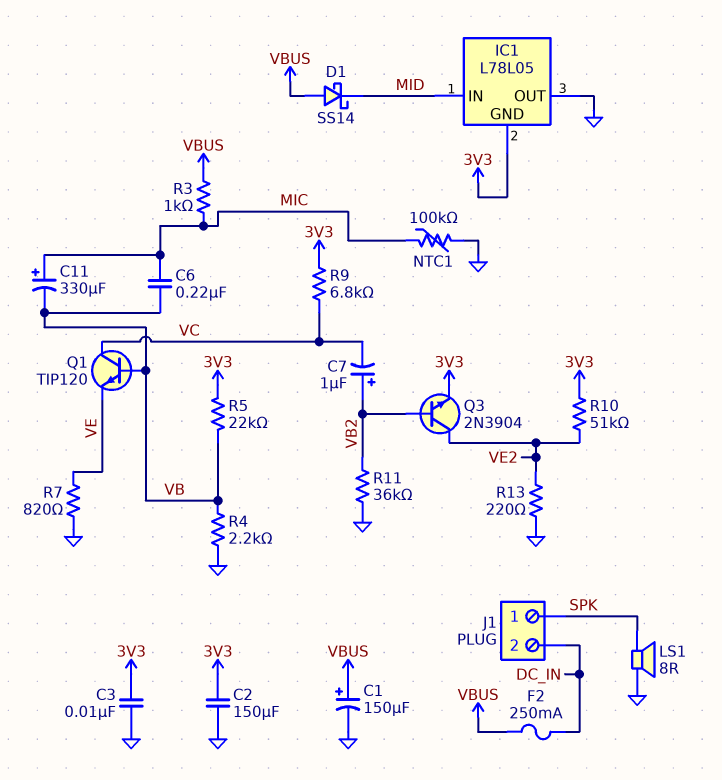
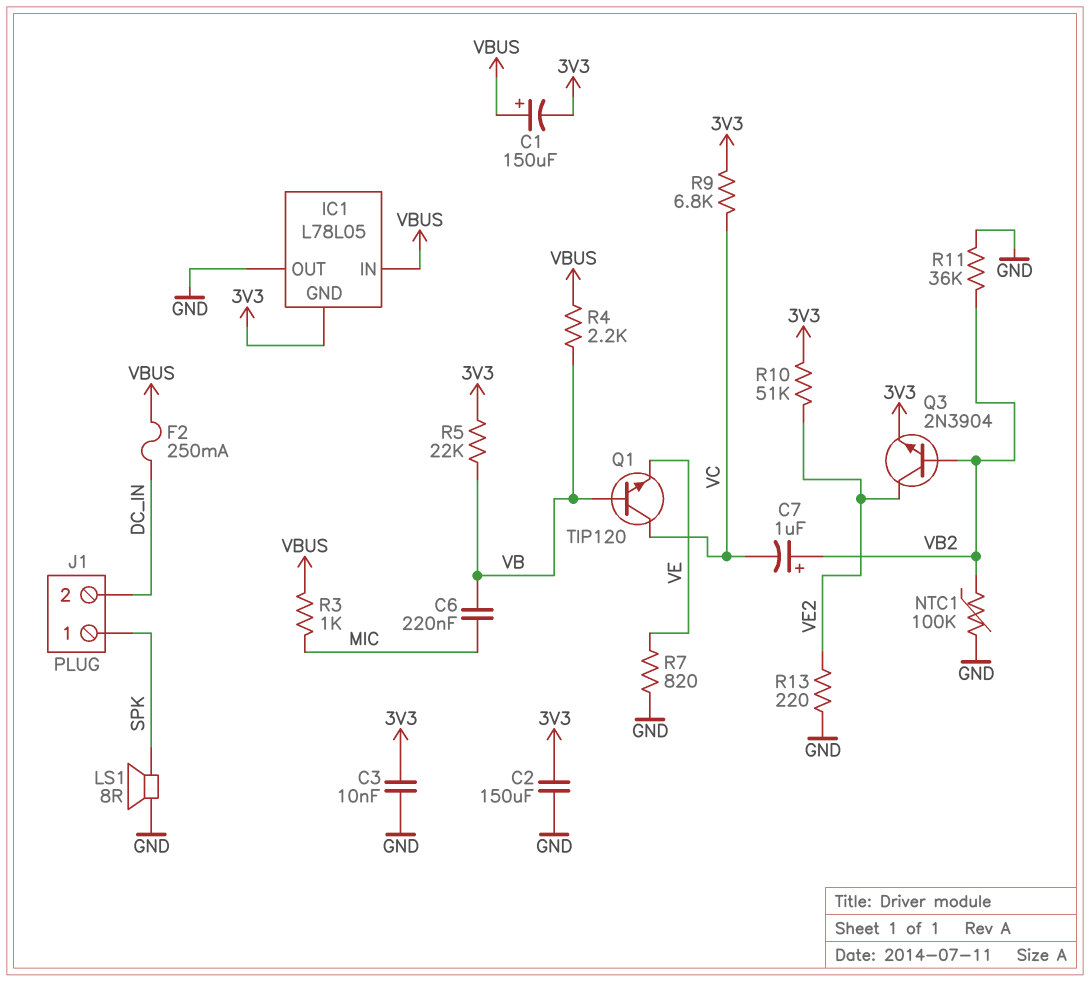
C1: 150uF (plus VBUS, minus GND) -> 150uF (plus VBUS, minus 3V3)
C11: 330uF (plus MIC, minus VB) -> none
D1: schottky SS14 (A VBUS, K MID) -> none
IC1 pin IN: MID -> VBUS
NTC1: 100k (GND, MIC) -> 100k (GND, VB2)
R4: 2.2k (GND, VB) -> 2.2k (VB, VBUS)

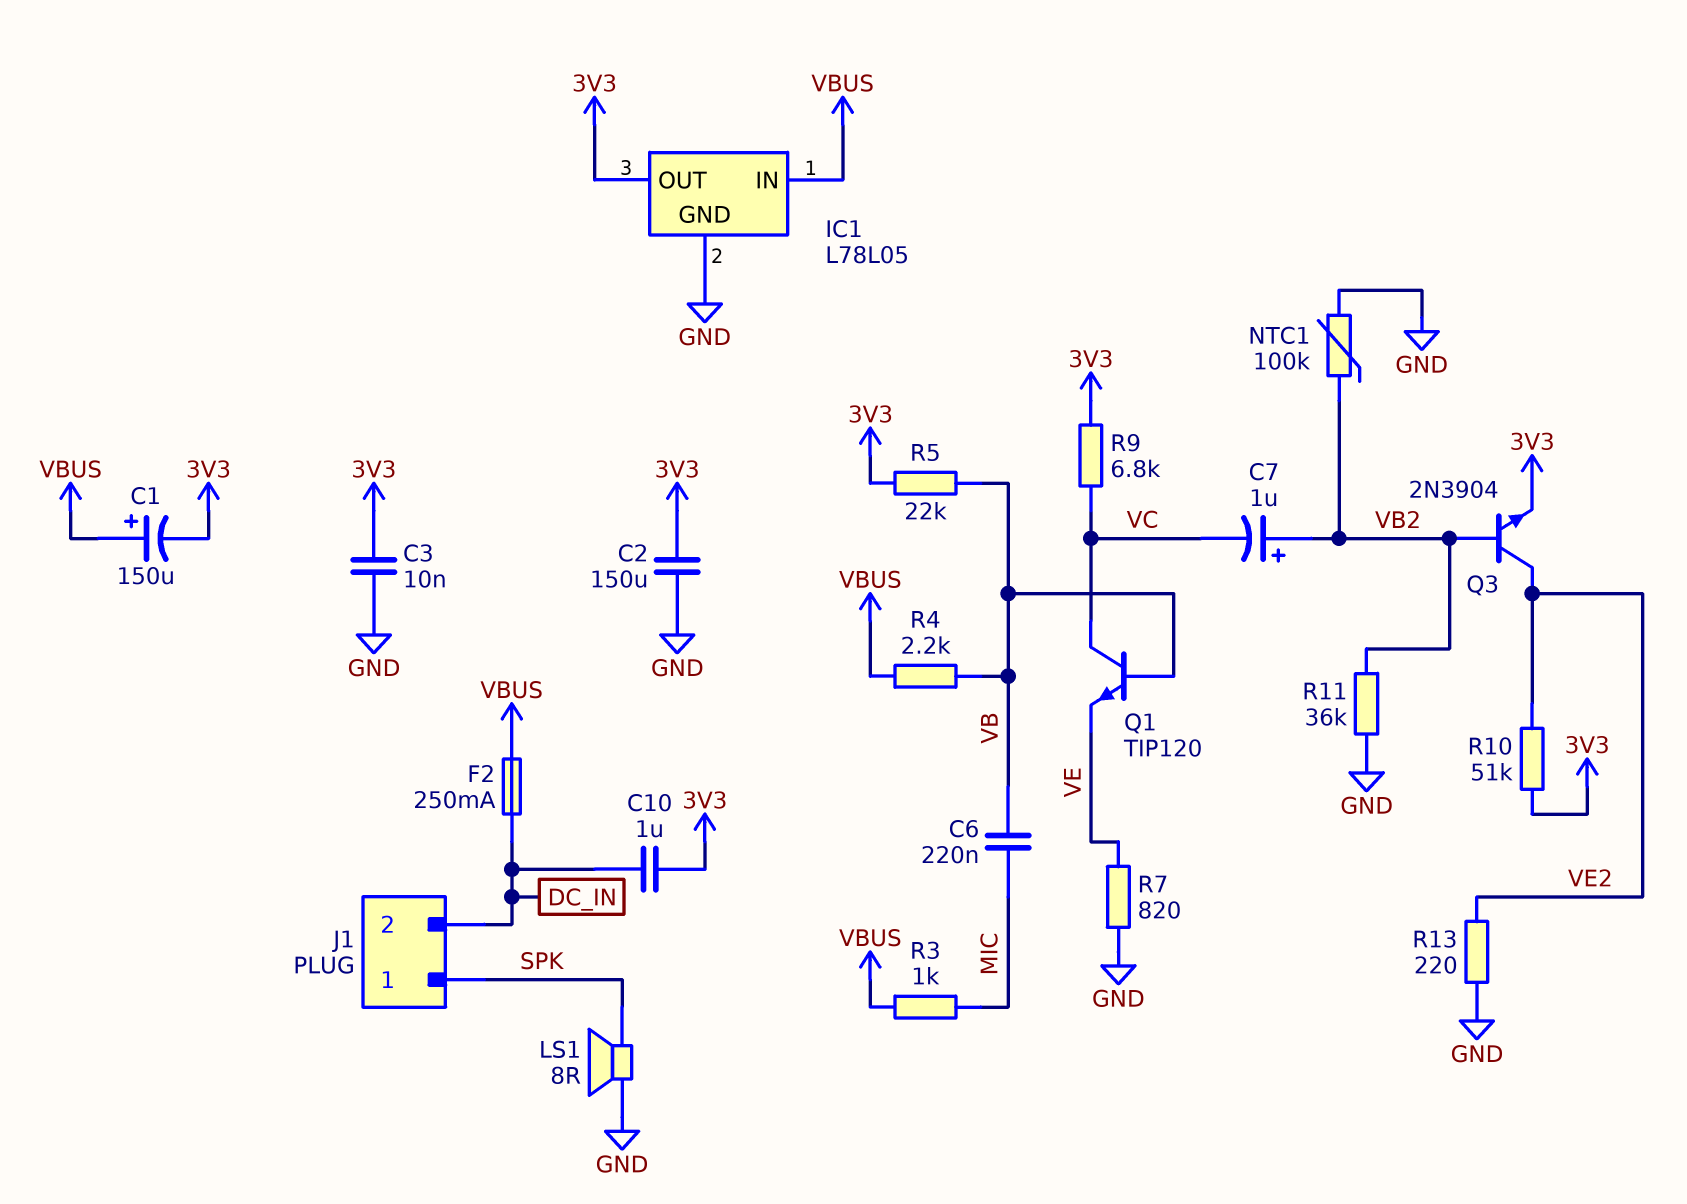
C10: none -> 1uF (3V3, DC_IN)
IC1 pin GND: 3V3 -> GND
IC1 pin OUT: GND -> 3V3

